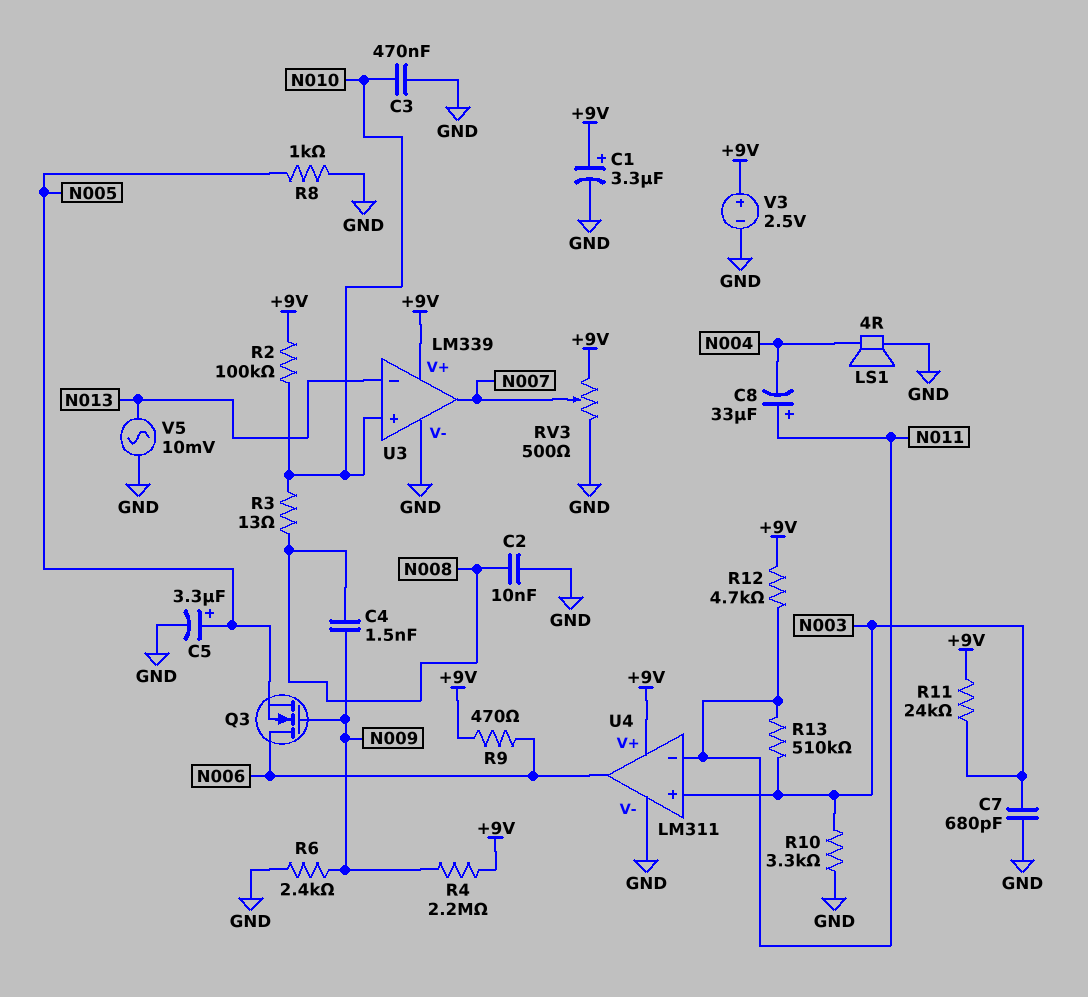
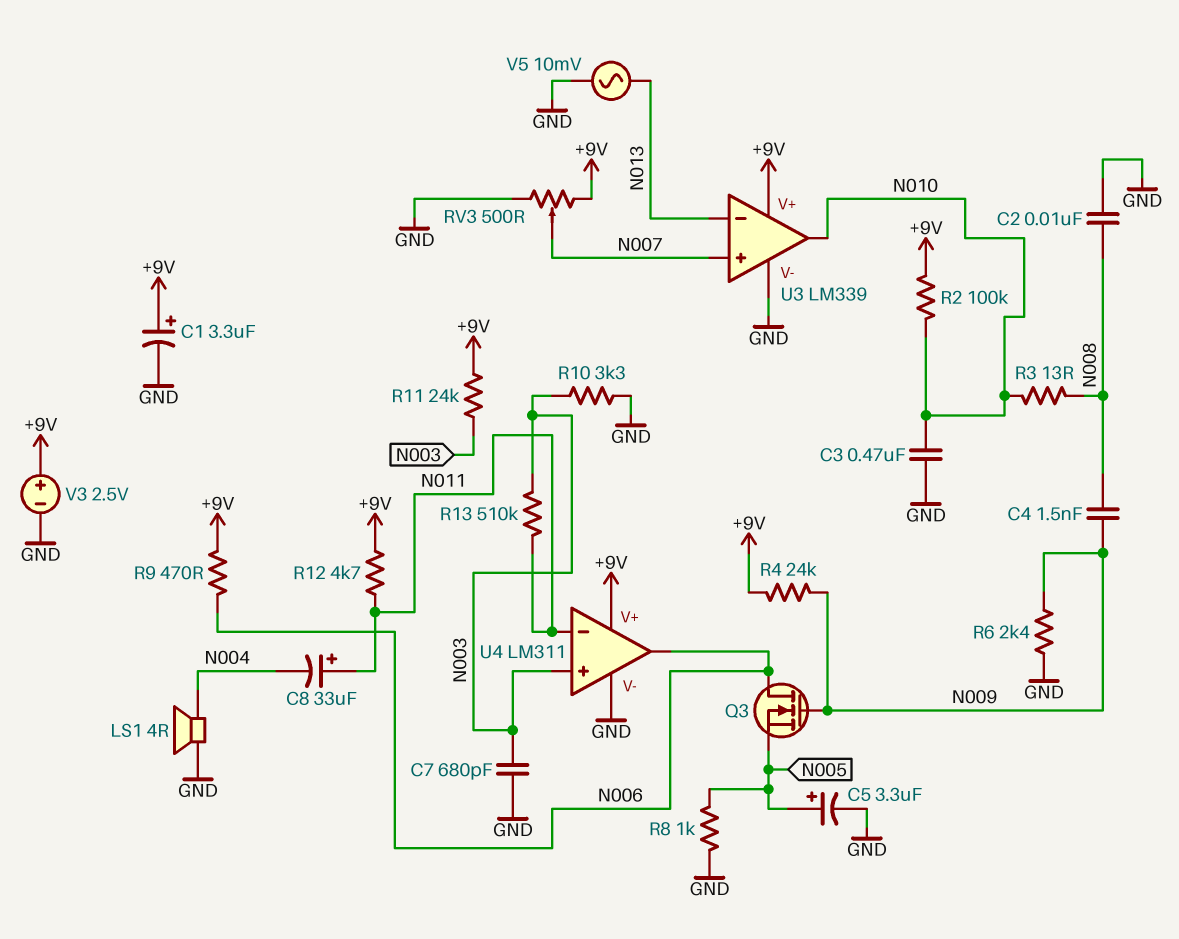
R4: 2.2M (+9V, N009) -> 24k (+9V, N009)
U3 pin in+: N010 -> N007
U3 pin out: N007 -> N010

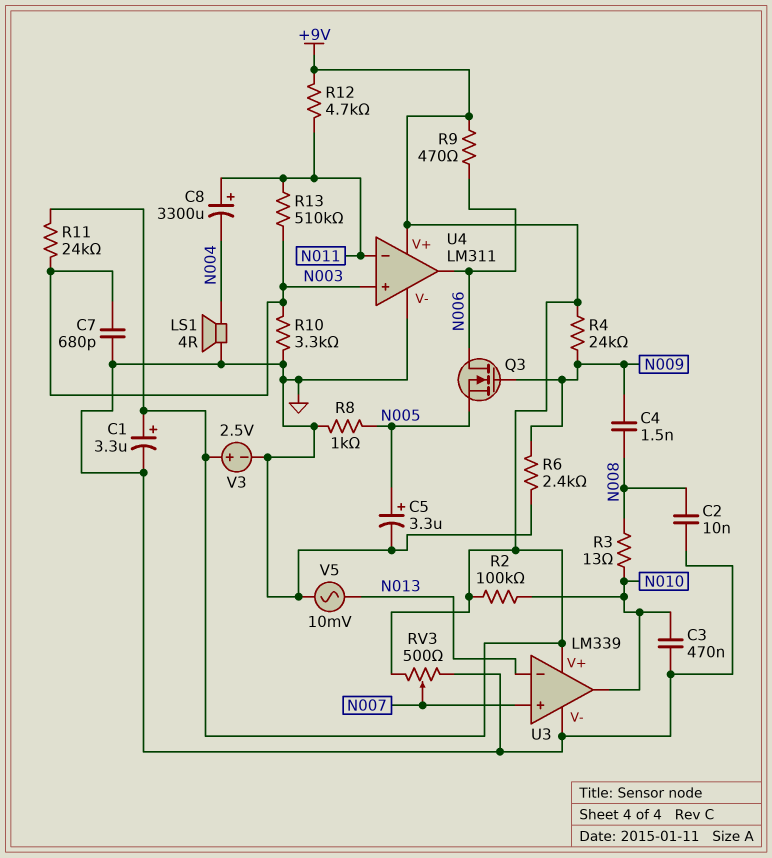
C8: 33uF (plus N011, minus N004) -> 3300uF (plus N011, minus N004)

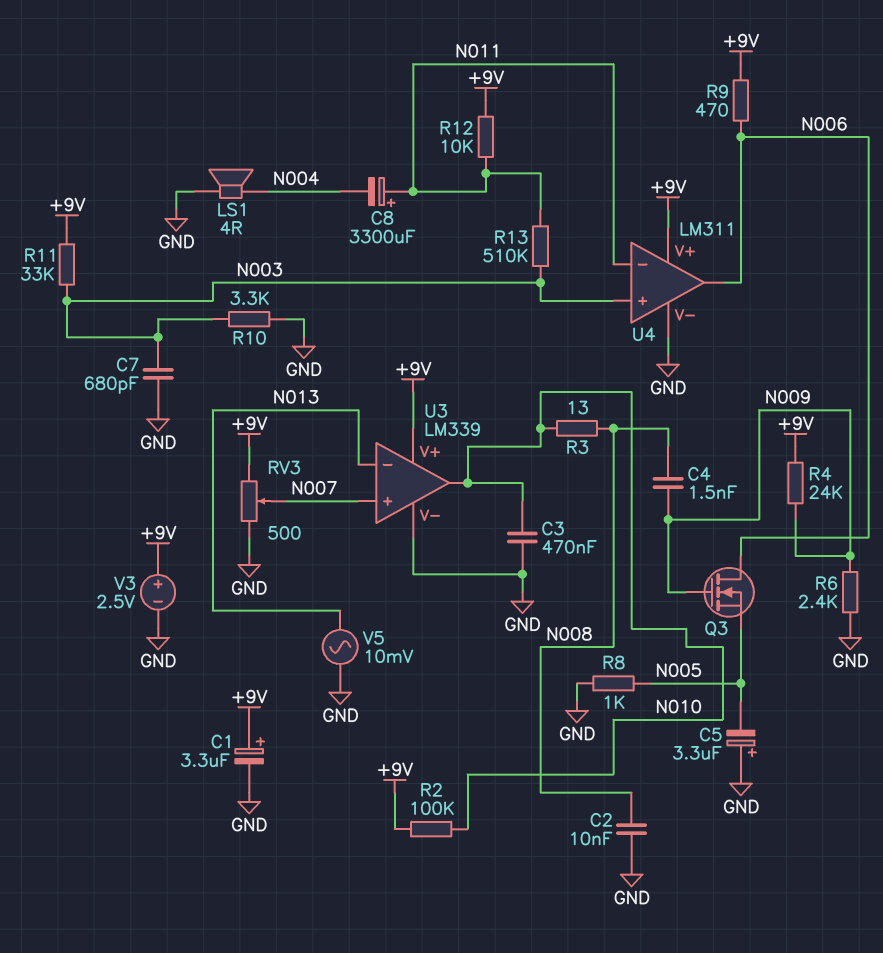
C5: 3.3uF (plus N005, minus GND) -> 3.3uF (plus GND, minus N005)
R11: 24k (+9V, N003) -> 33k (+9V, N003)
R12: 4.7k (+9V, N011) -> 10k (+9V, N011)

